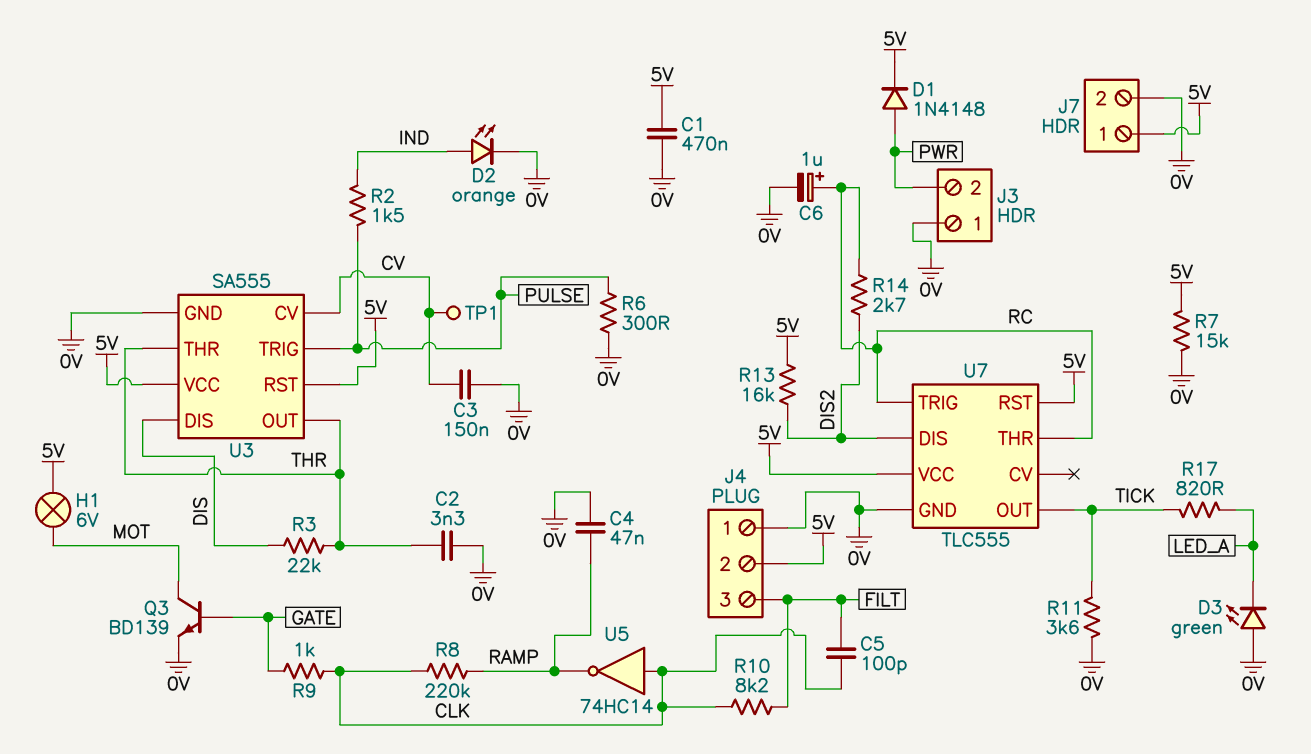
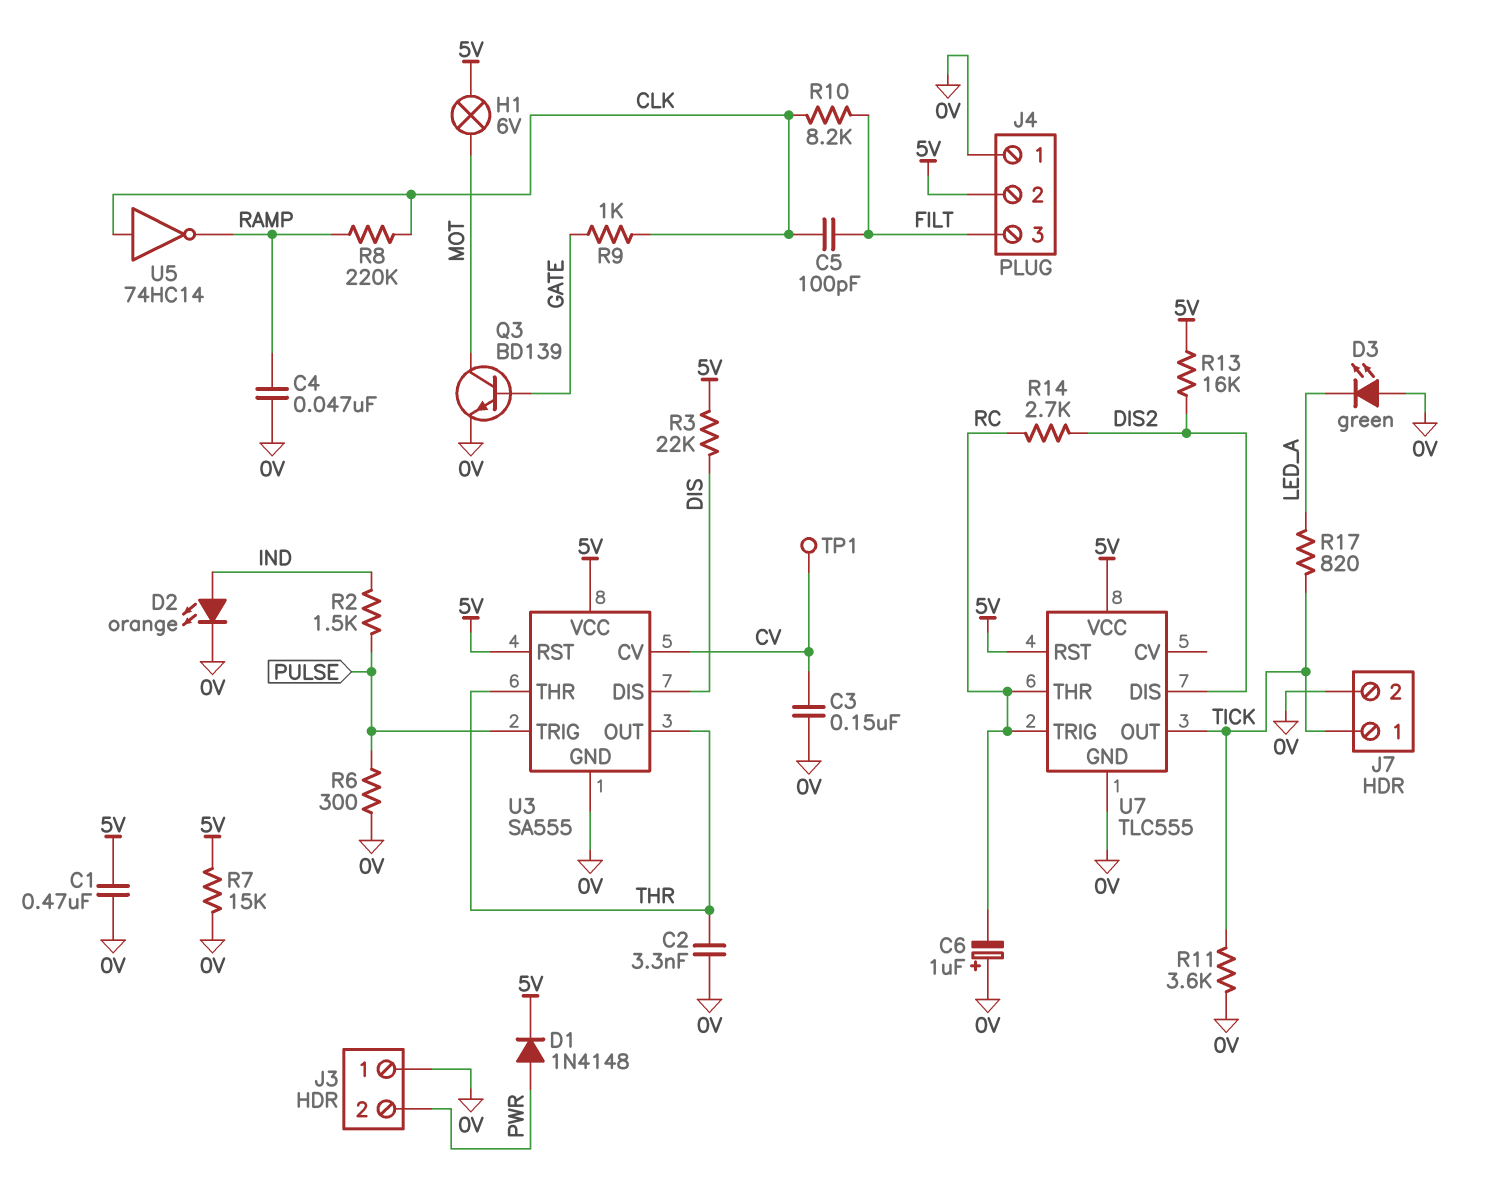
C6: 1uF (plus RC, minus 0V) -> 1uF (plus 0V, minus RC)
J7 pin 1: 5V -> TICK
R3: 22k (DIS, THR) -> 22k (5V, DIS)

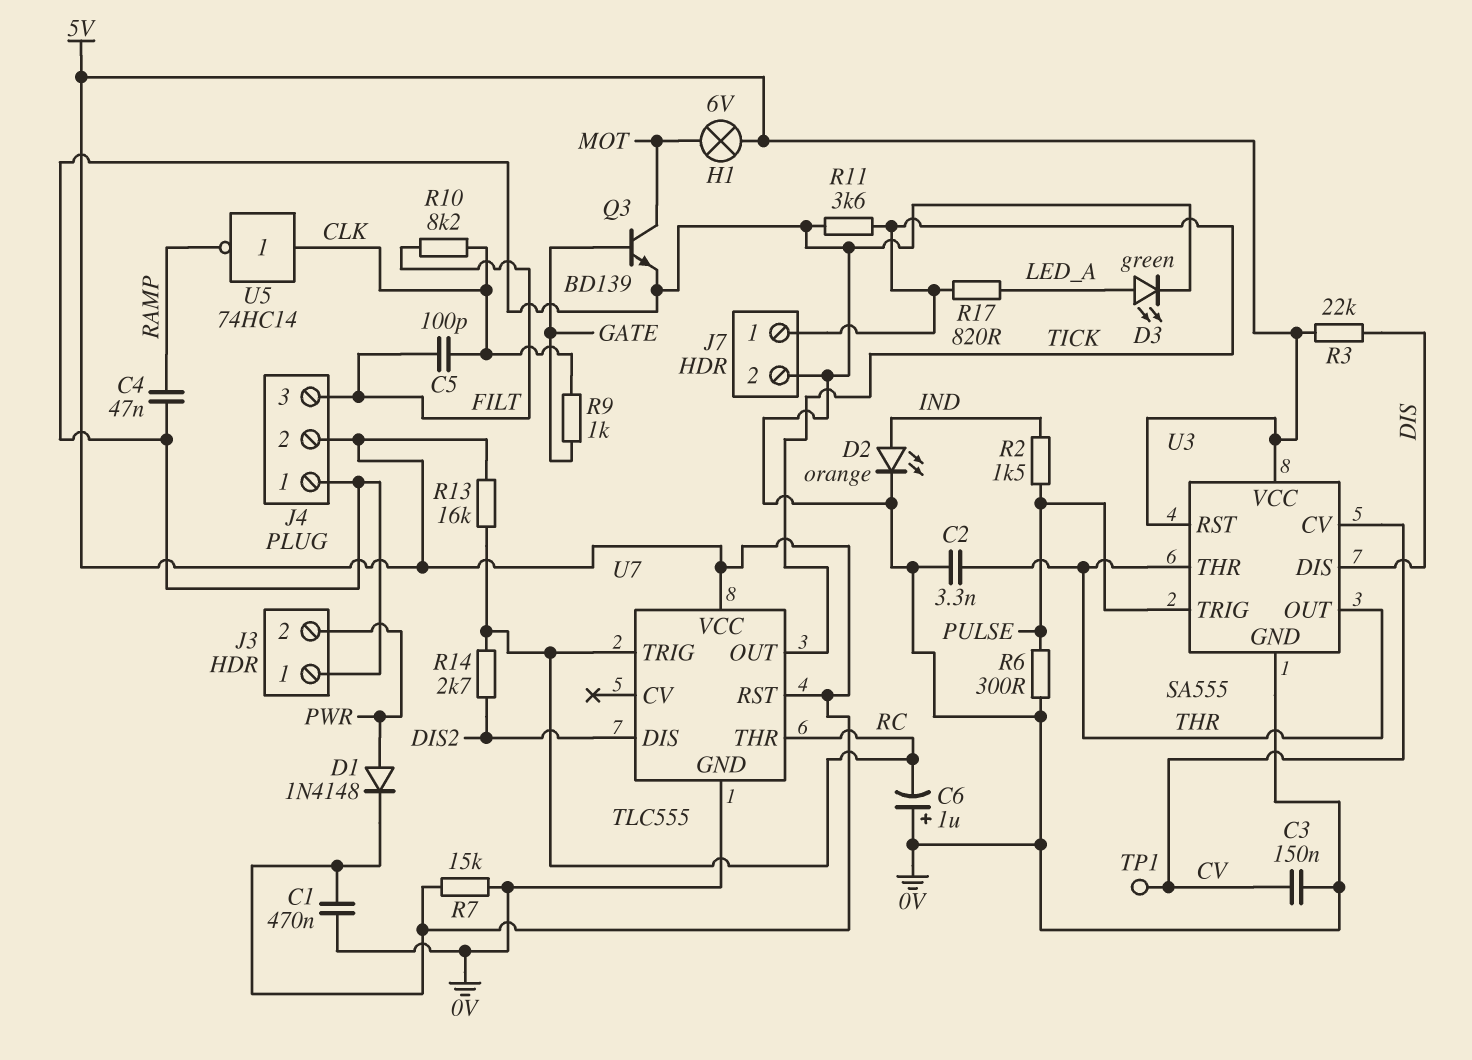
D3: LED green (A 0V, K LED_A) -> LED green (A LED_A, K 0V)
R8: 220k (CLK, RAMP) -> none
R13: 16k (5V, DIS2) -> 16k (5V, RC)

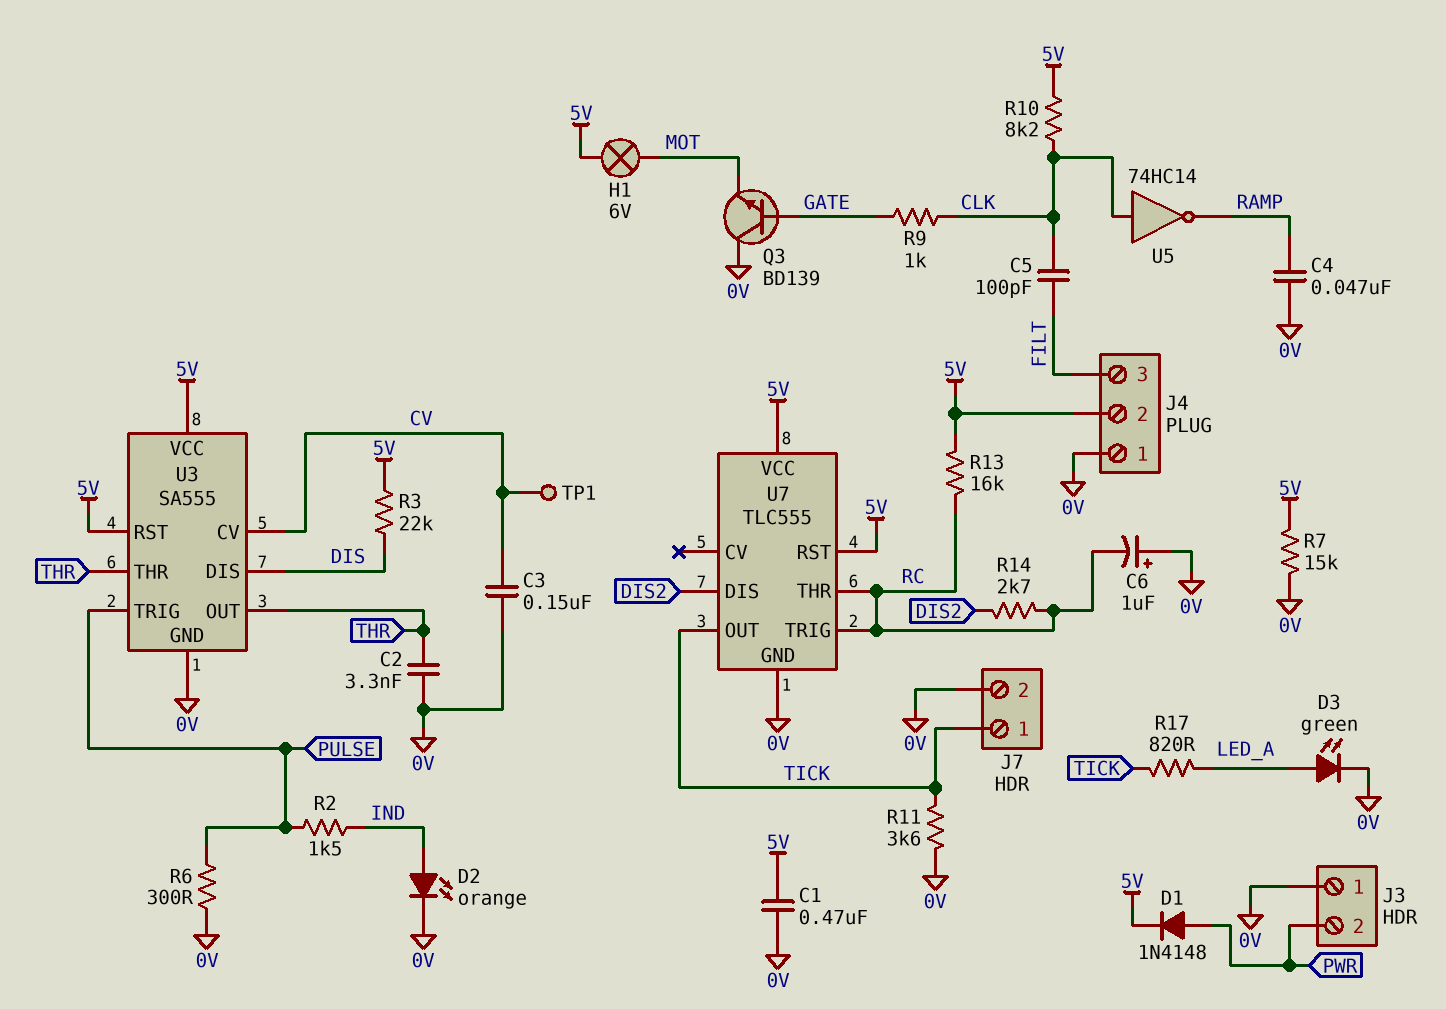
Q3: NPN BD139 (B GATE, C MOT, E 0V) -> NPN BD139 (B GATE, C 0V, E MOT)
R10: 8.2k (CLK, FILT) -> 8.2k (5V, CLK)

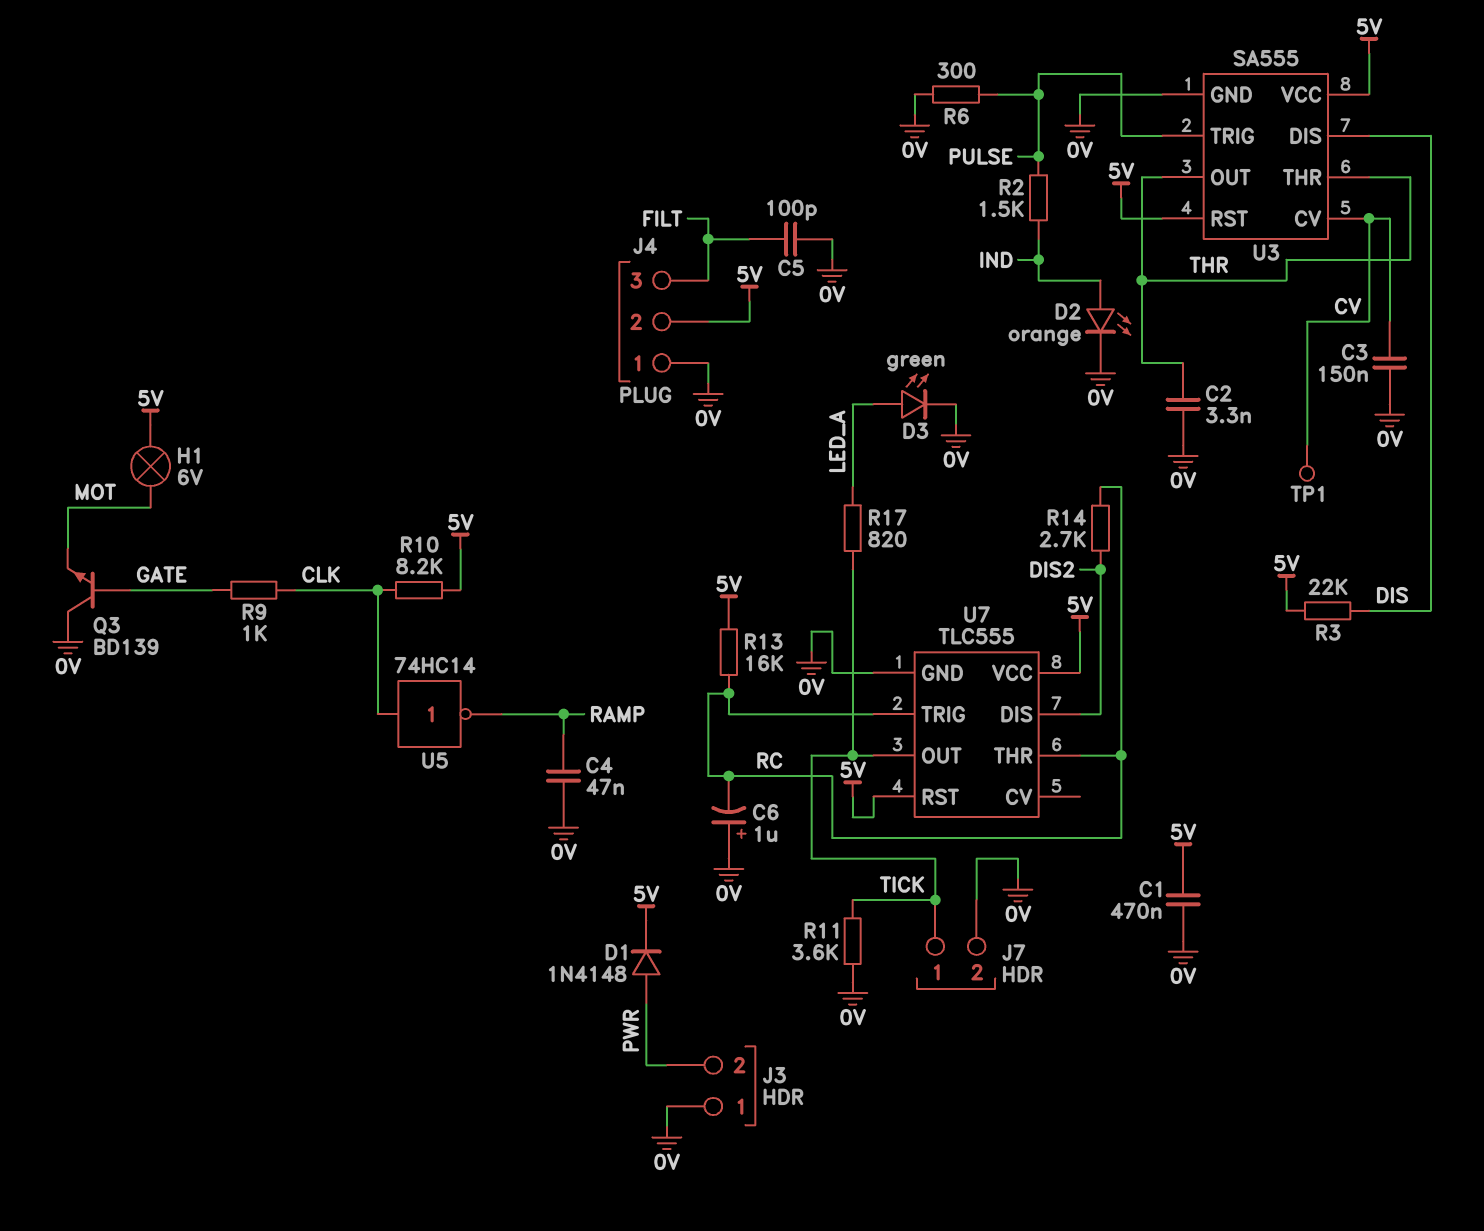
C5: 100pF (CLK, FILT) -> 100pF (0V, FILT)
R7: 15k (0V, 5V) -> none

